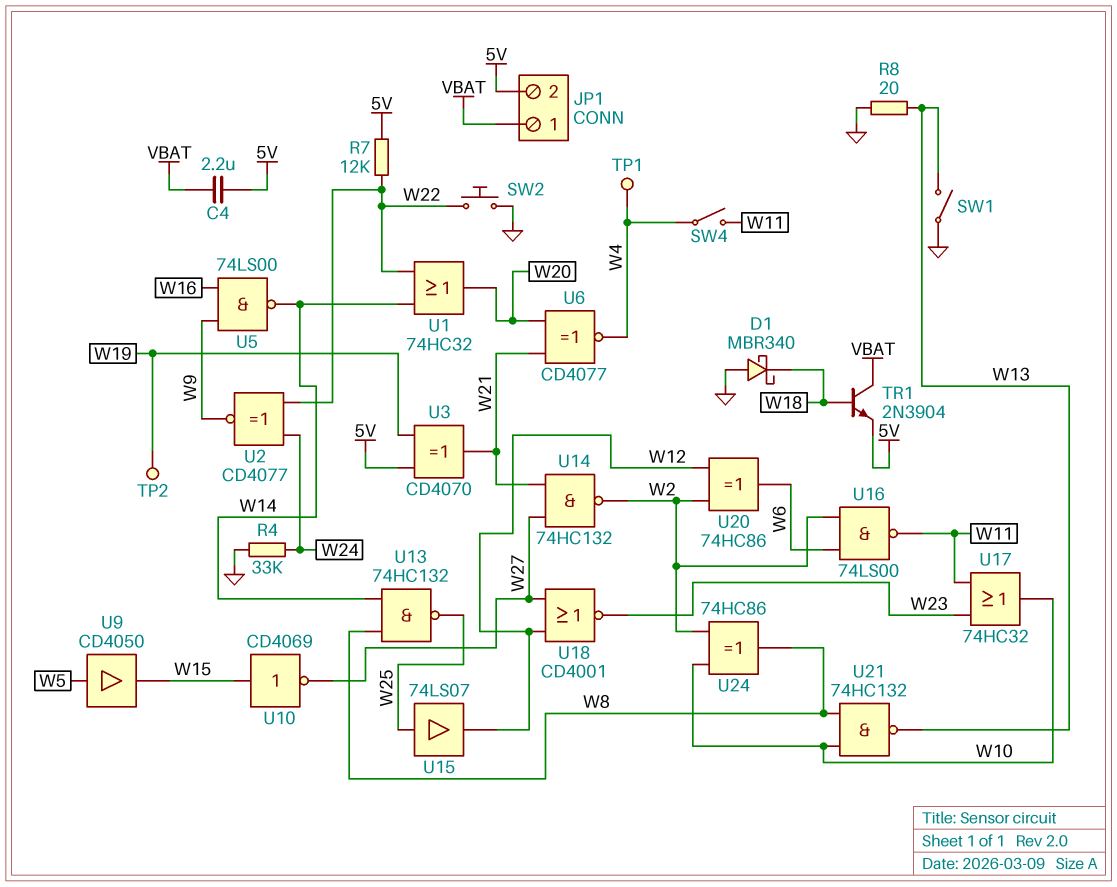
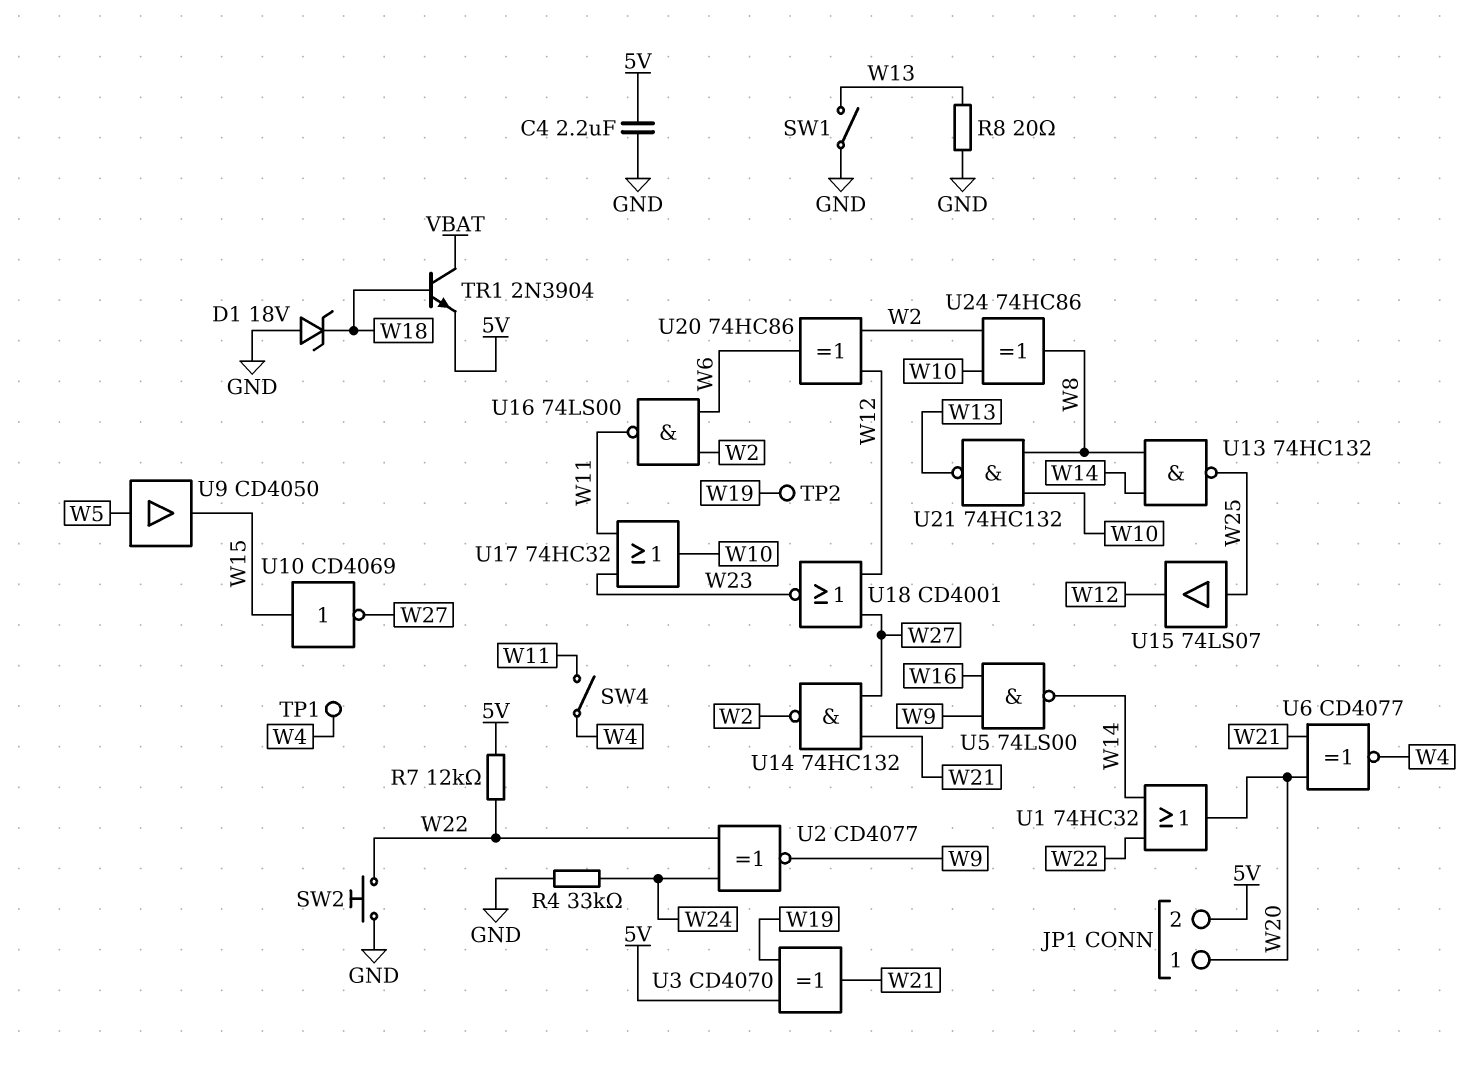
C4: 2.2uF (5V, VBAT) -> 2.2uF (5V, GND)
D1: schottky MBR340 (A GND, K W18) -> zener 18V (A GND, K W18)
JP1 pin 1: VBAT -> W20

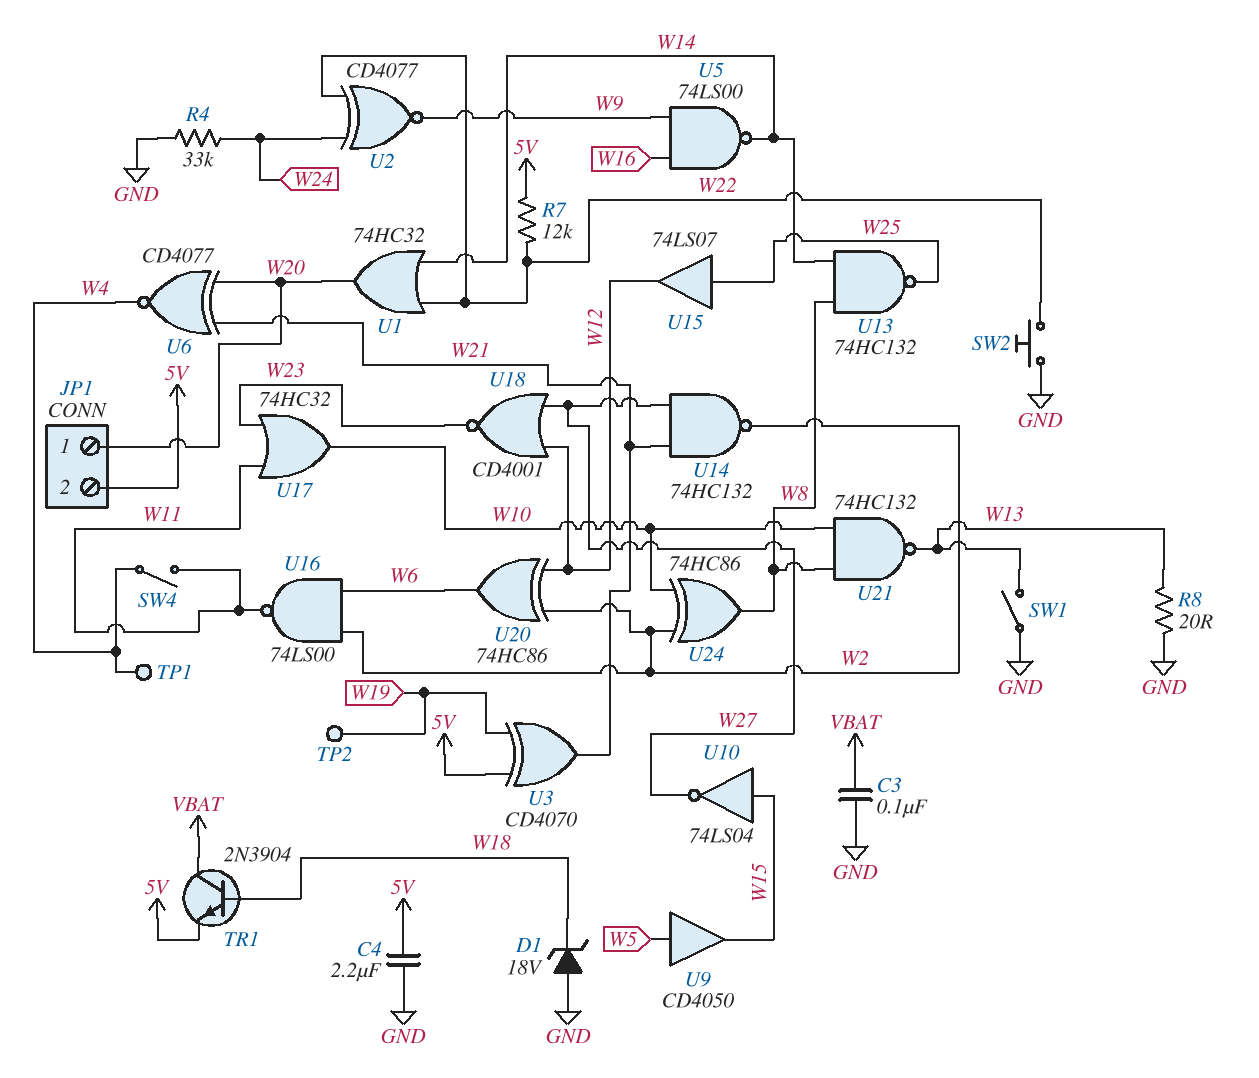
C3: none -> 100nF (GND, VBAT)
U10: NOT CD4069 (in W15, out W27) -> NOT 74LS04 (in W15, out W27)

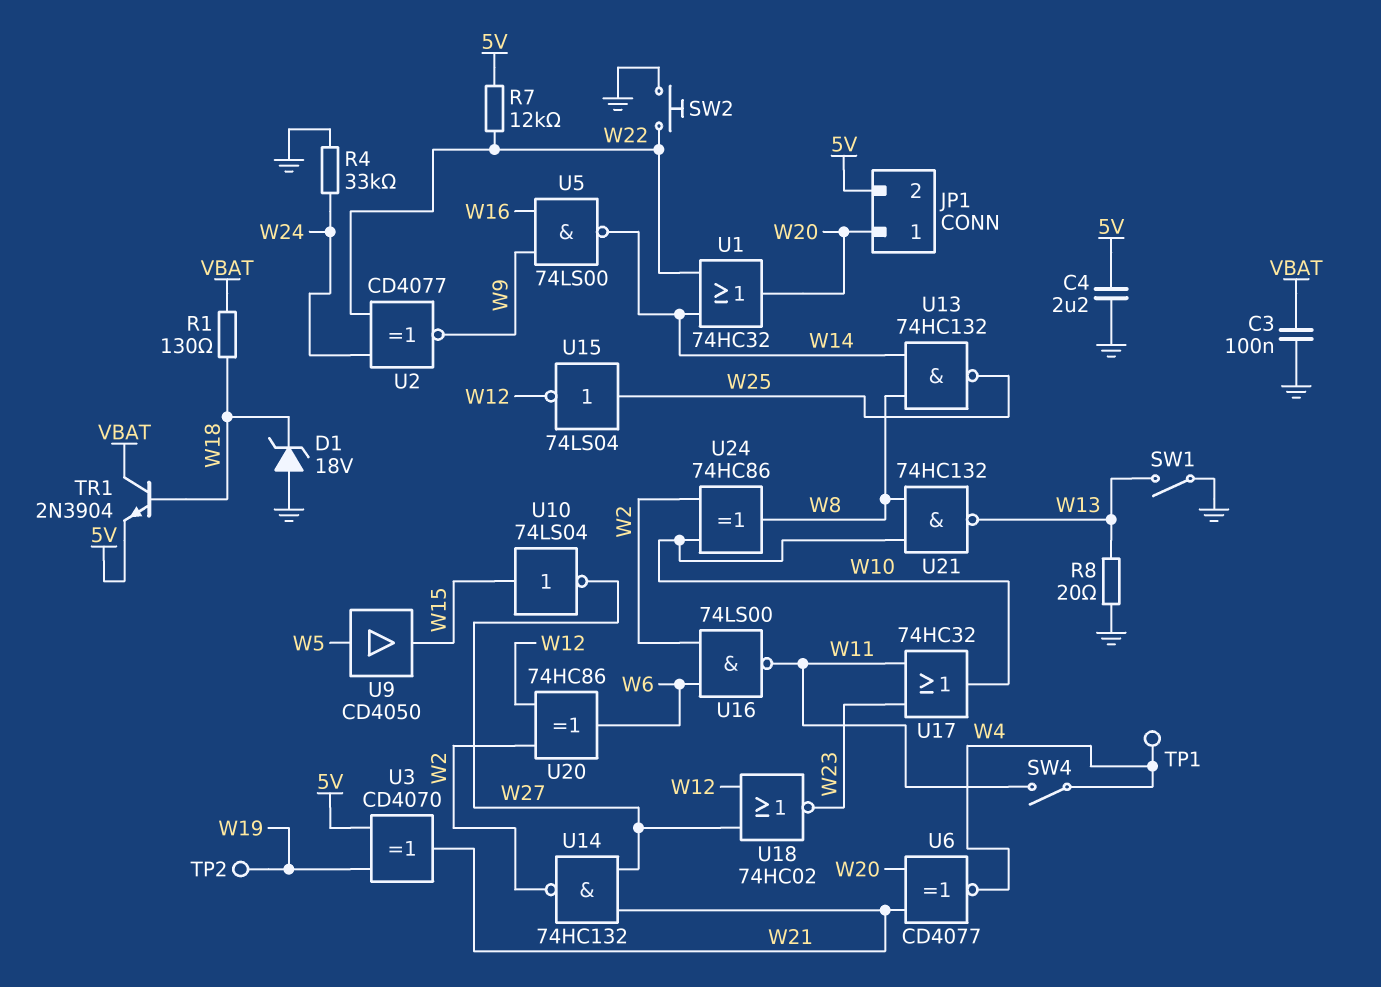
R1: none -> 130 (VBAT, W18)
U15: buffer 74LS07 (in W25, out W12) -> NOT 74LS04 (in W25, out W12)
U18: NOR CD4001 (in W12, in W27, out W23) -> NOR 74HC02 (in W12, in W27, out W23)

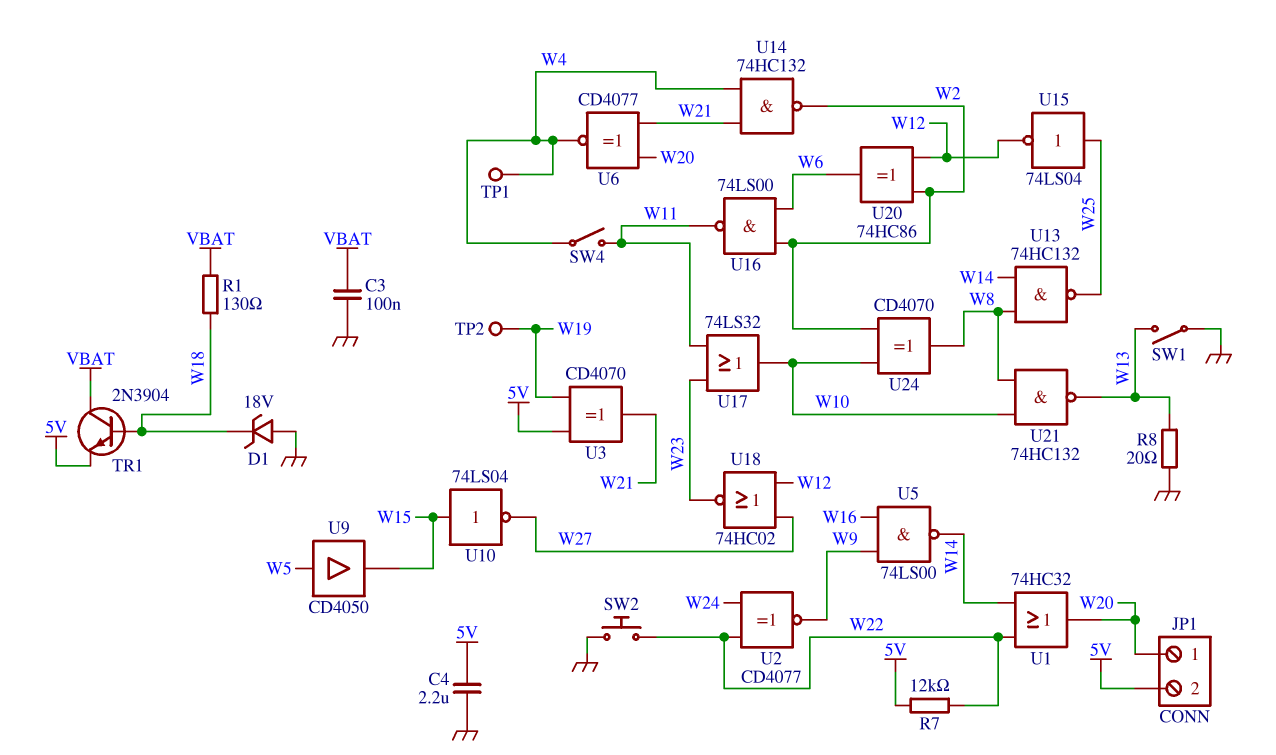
R4: 33k (GND, W24) -> none
U14: NAND 74HC132 (in W21, in W27, out W2) -> NAND 74HC132 (in W4, in W21, out W2)
U17: OR 74HC32 (in W11, in W23, out W10) -> OR 74LS32 (in W11, in W23, out W10)
U24: XOR 74HC86 (in W2, in W10, out W8) -> XOR CD4070 (in W2, in W10, out W8)

